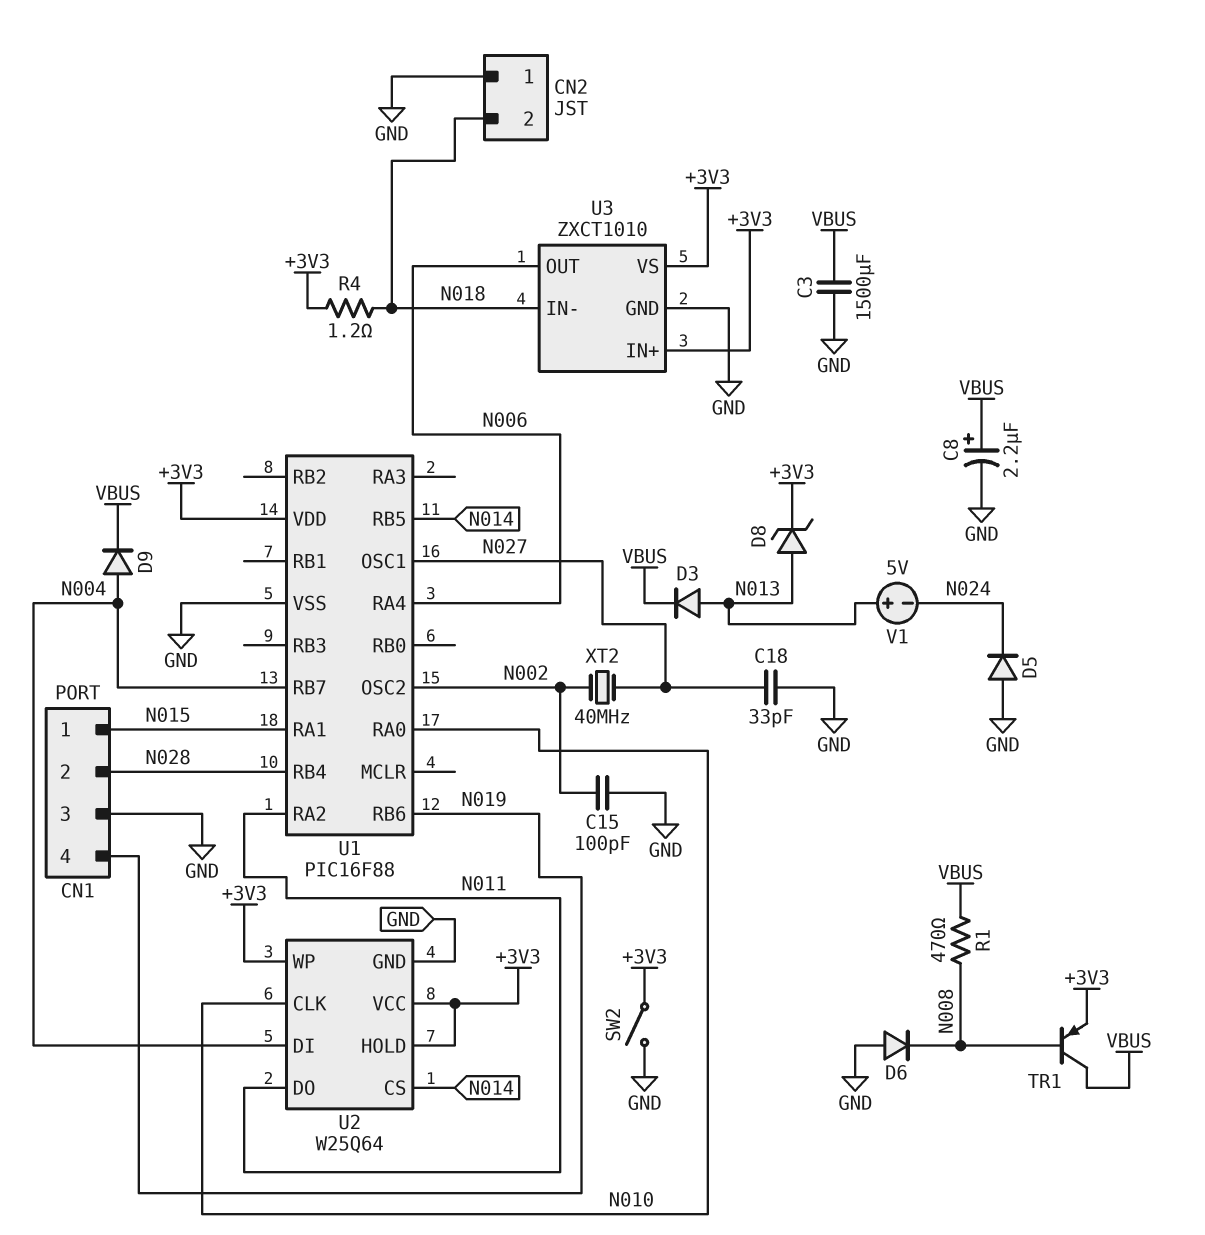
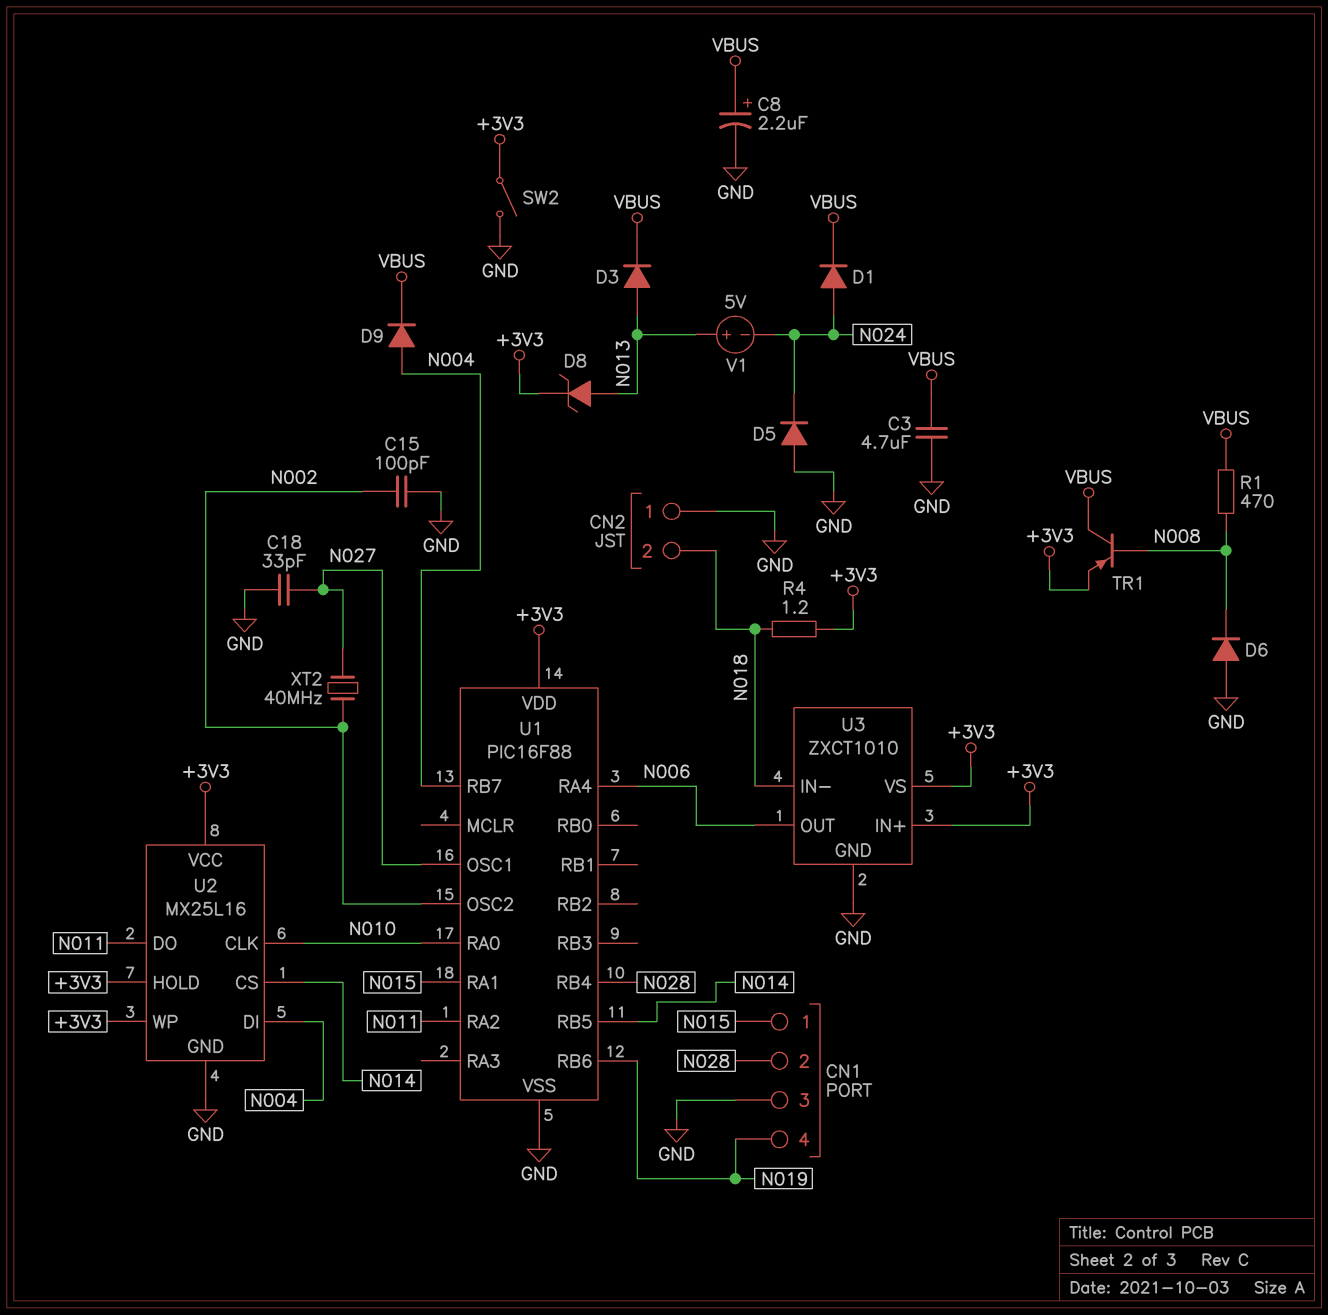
C3: 1500uF (GND, VBUS) -> 4.7uF (GND, VBUS)
D1: none -> diode (A N024, K VBUS)
U2: W25Q64 -> MX25L16

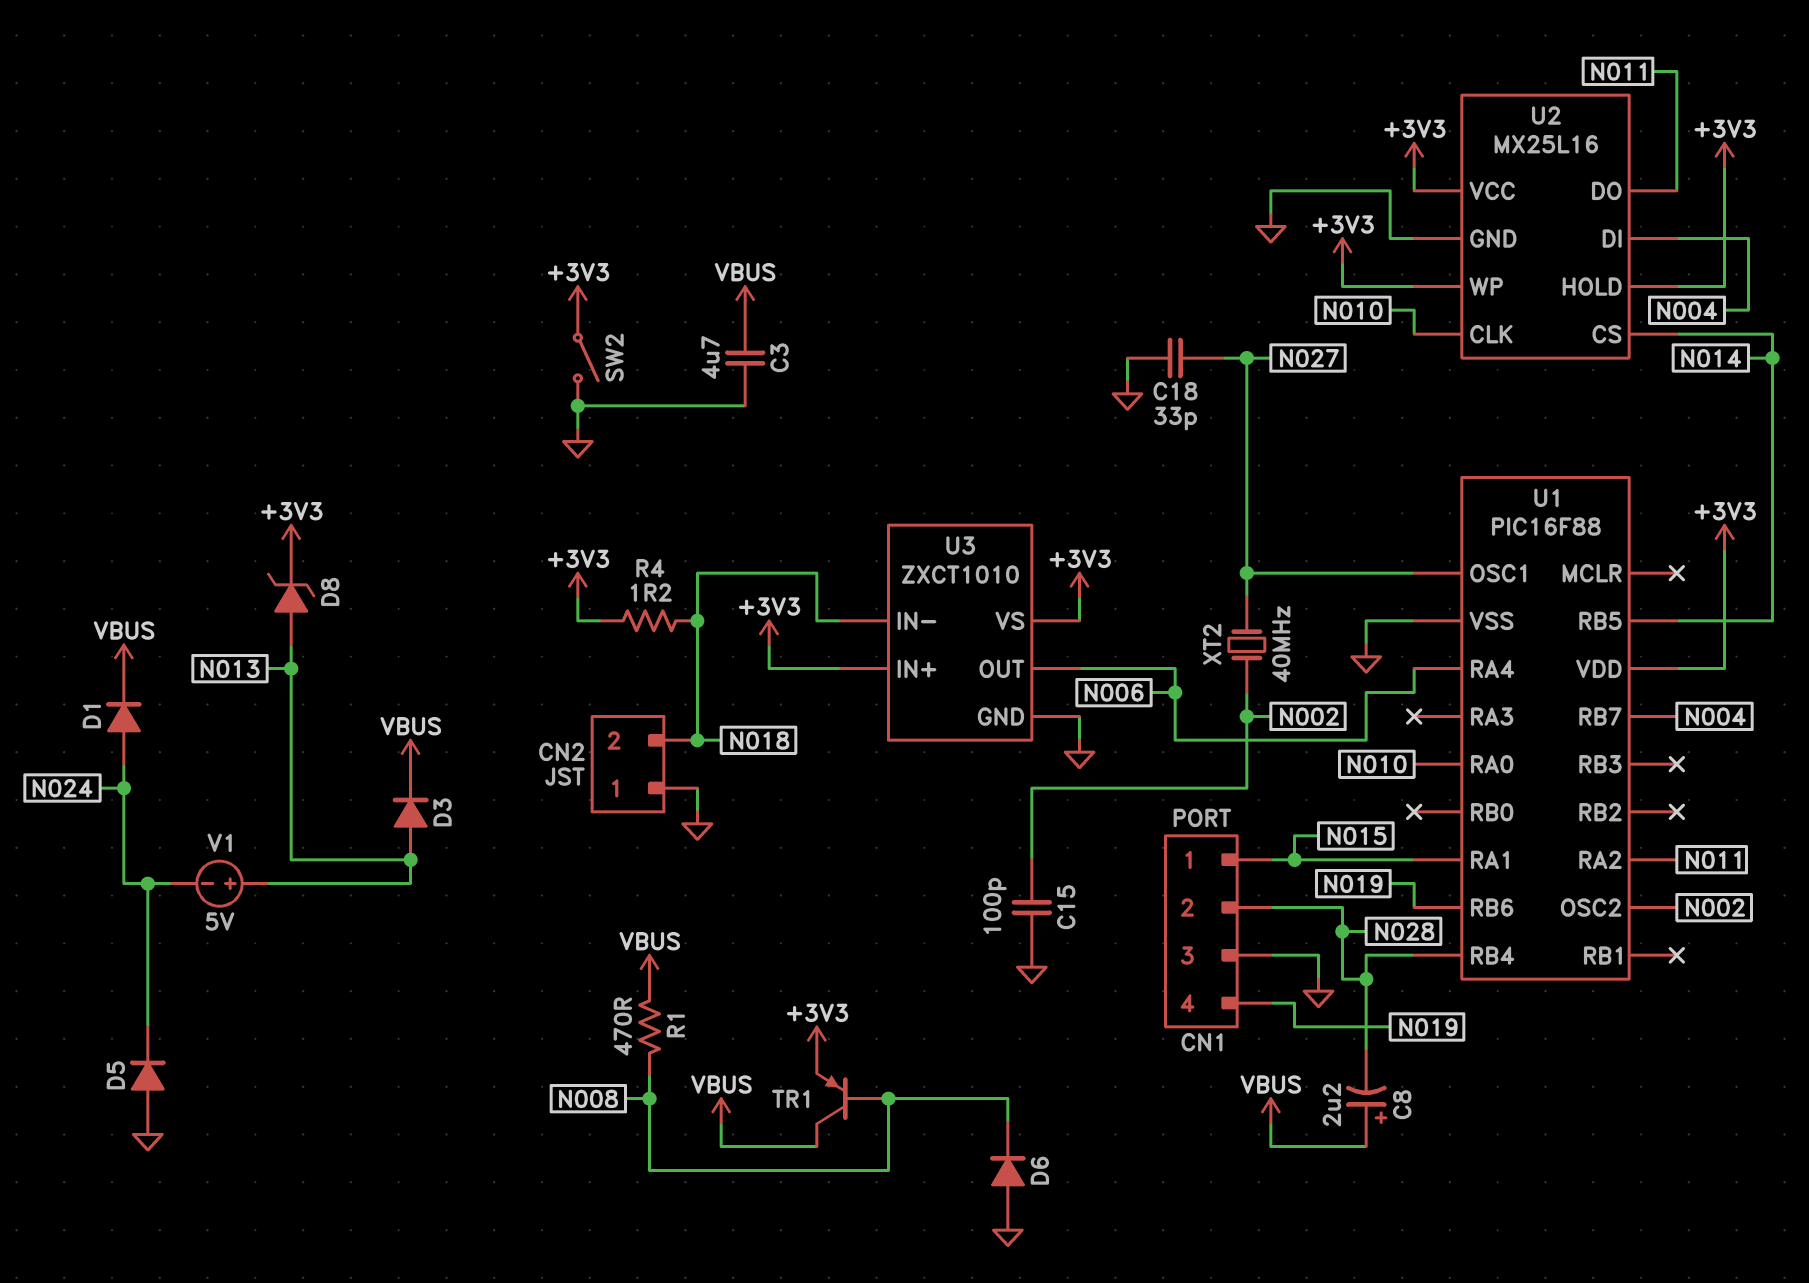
C8: 2.2uF (plus VBUS, minus GND) -> 2.2uF (plus VBUS, minus N028)
D9: diode (A N004, K VBUS) -> none

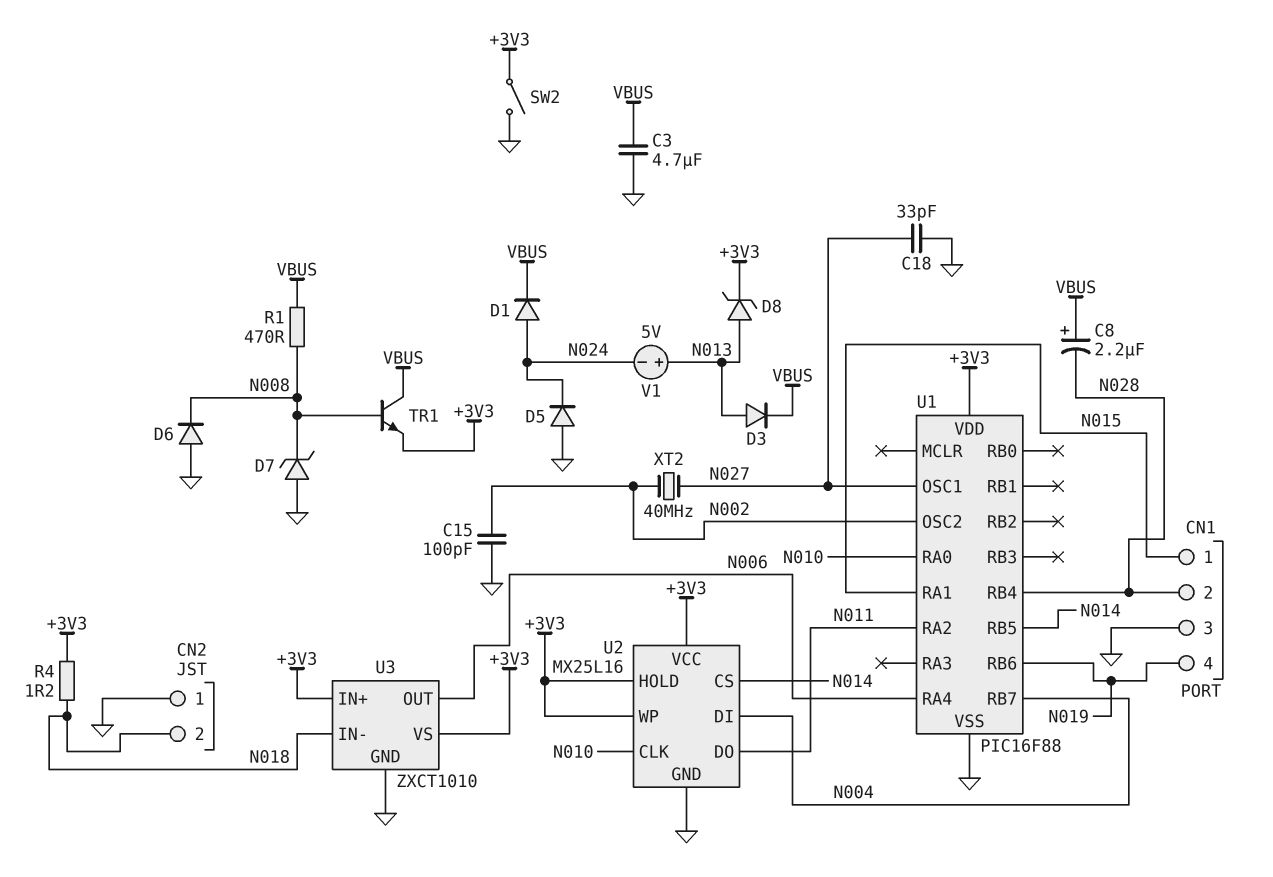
D7: none -> zener (A GND, K N008)
TR1: PNP (B N008, C VBUS, E +3V3) -> NPN (B N008, C VBUS, E +3V3)

